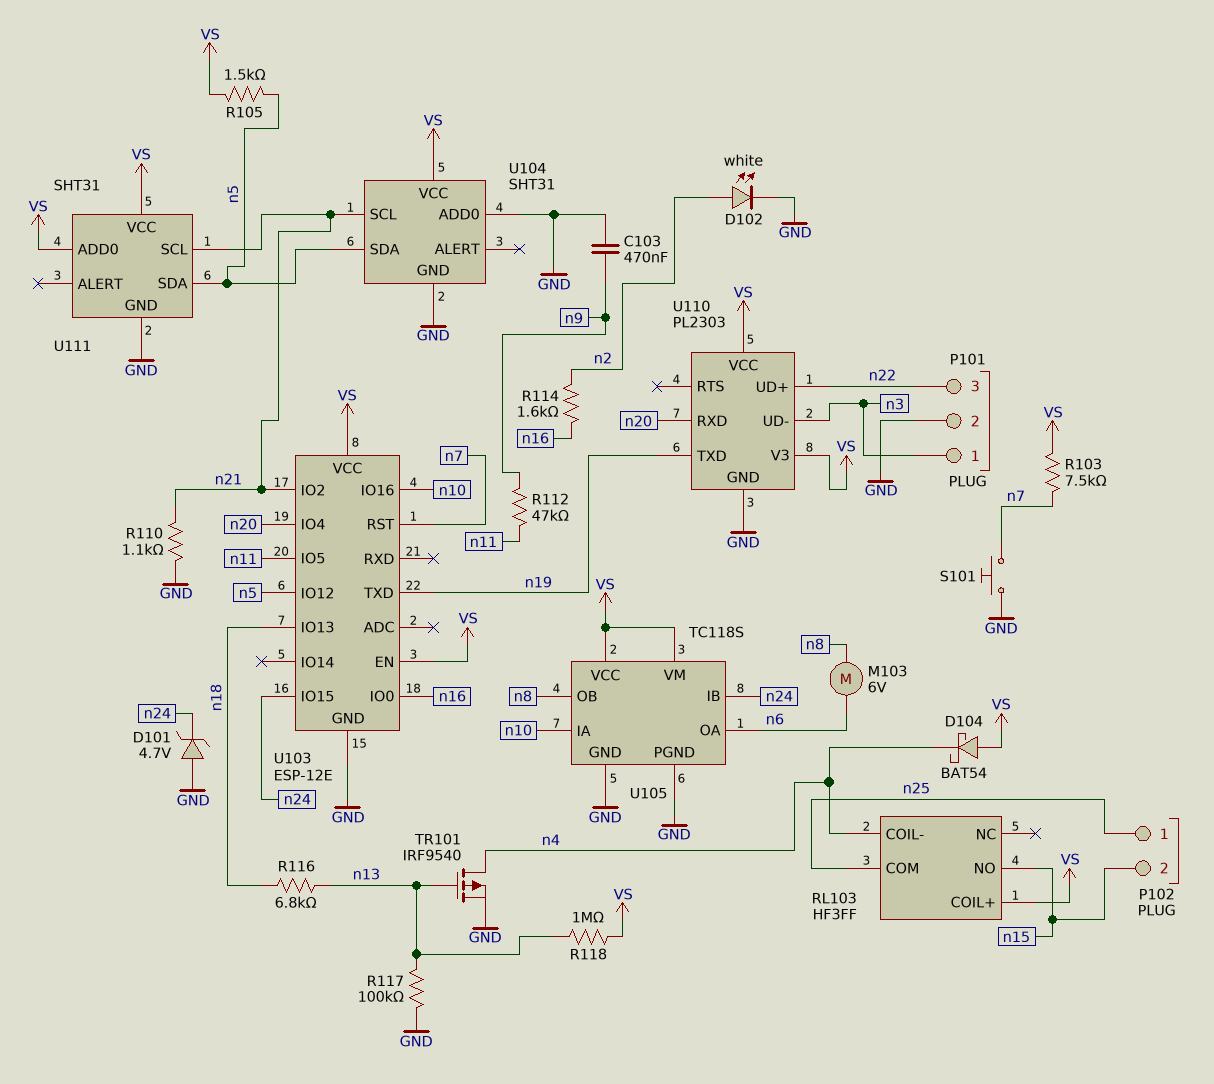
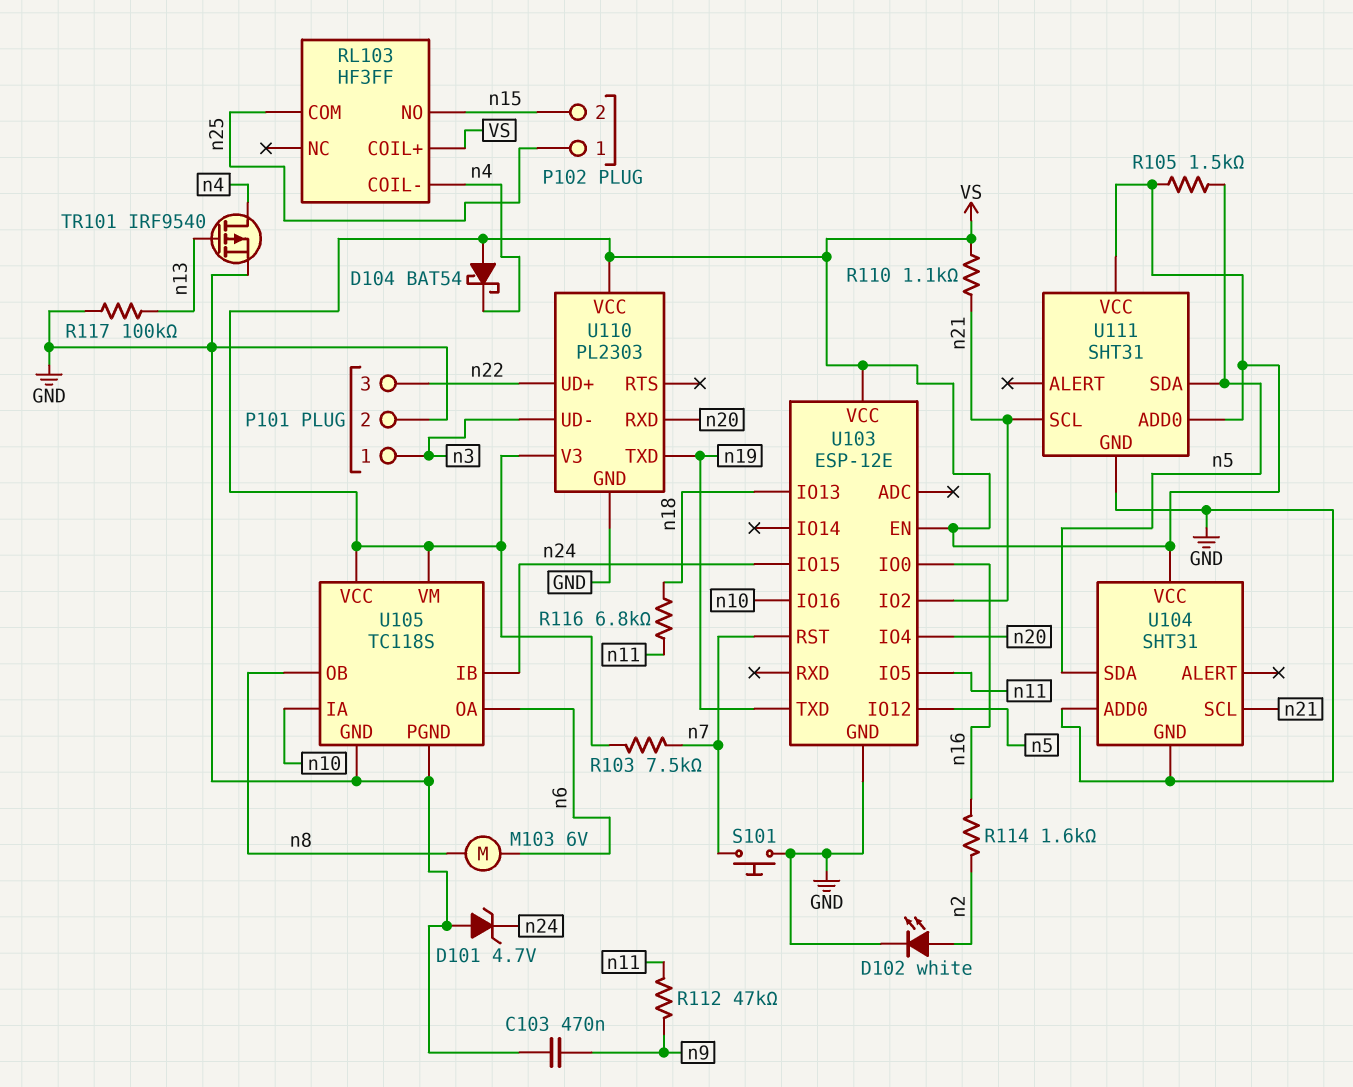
R110: 1.1k (GND, n21) -> 1.1k (VS, n21)
R116: 6.8k (n13, n18) -> 6.8k (n11, n18)
R118: 1M (VS, n13) -> none

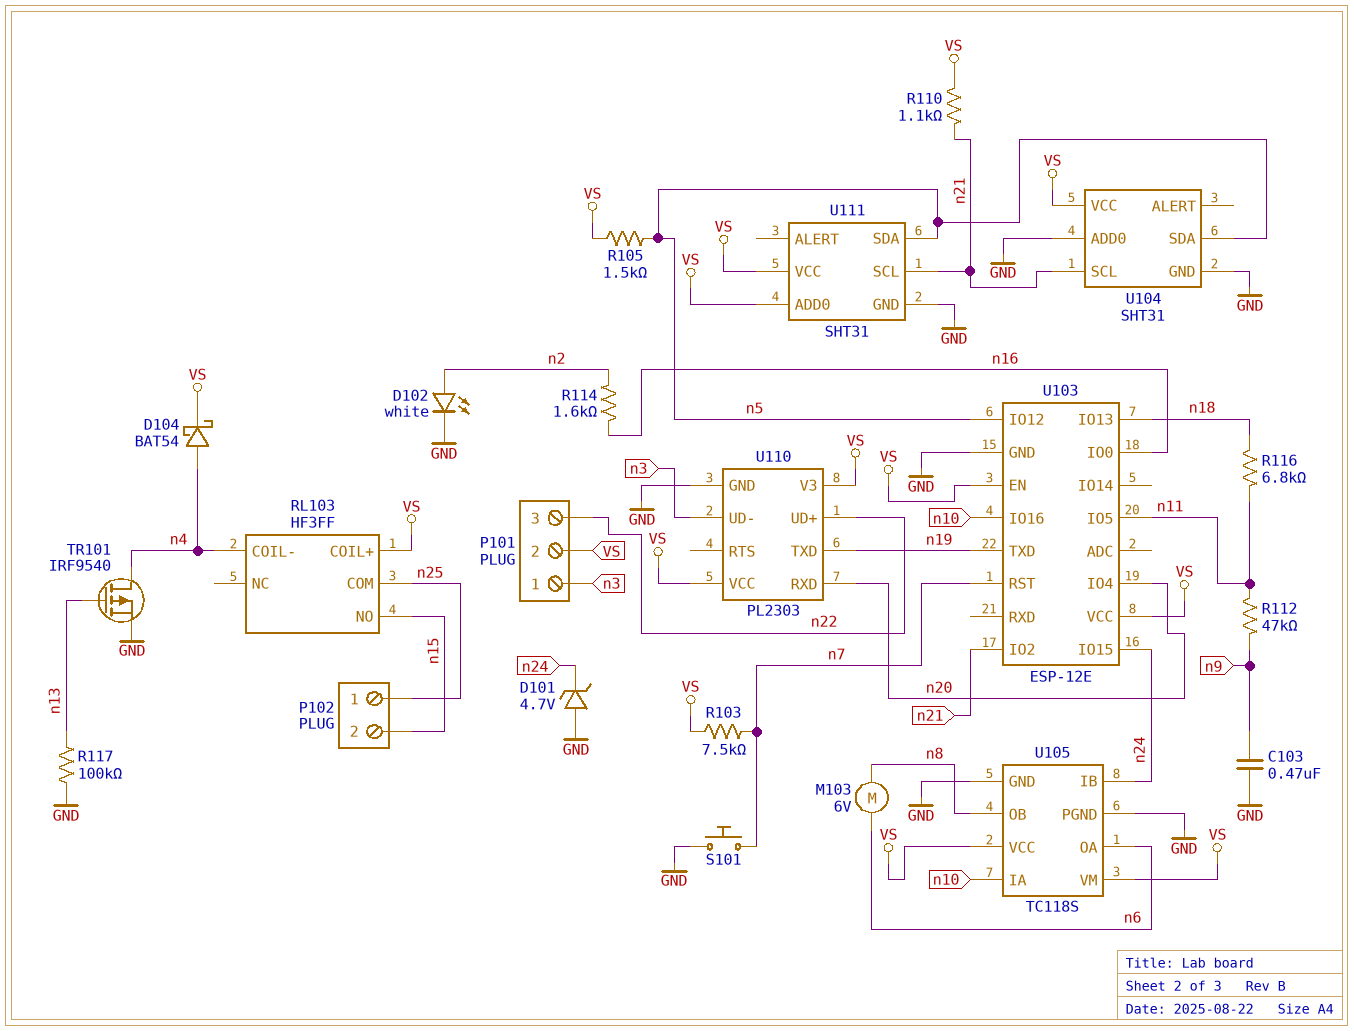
D104: schottky BAT54 (A VS, K n4) -> schottky BAT54 (A n4, K VS)
P101 pin 2: GND -> VS

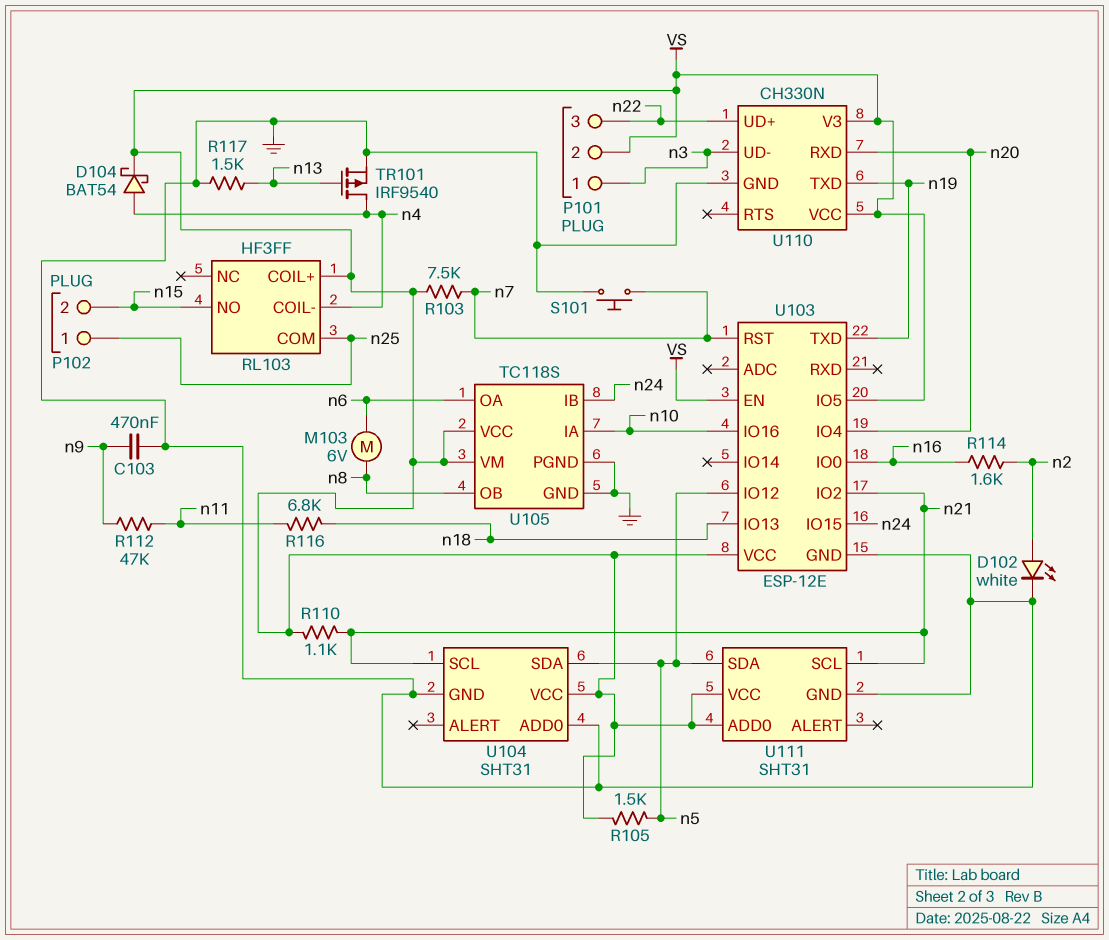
D101: zener 4.7V (A GND, K n24) -> none
R117: 100k (GND, n13) -> 1.5k (GND, n13)
U103 pin IO5: n11 -> VS
U110: PL2303 -> CH330N

